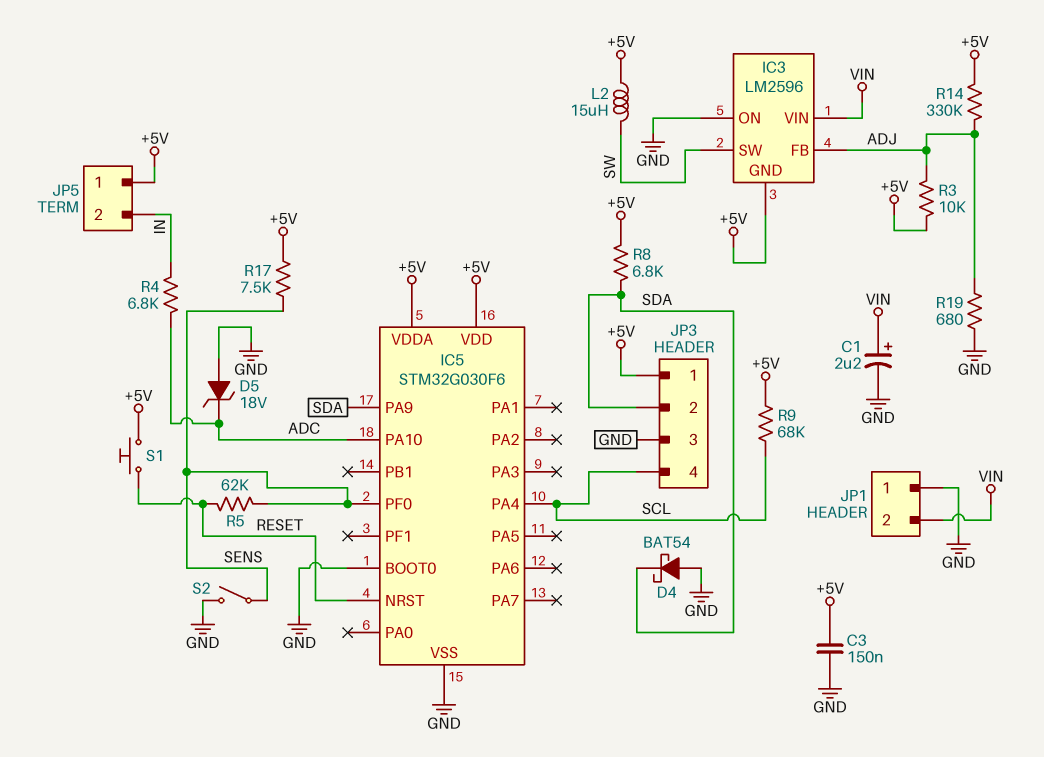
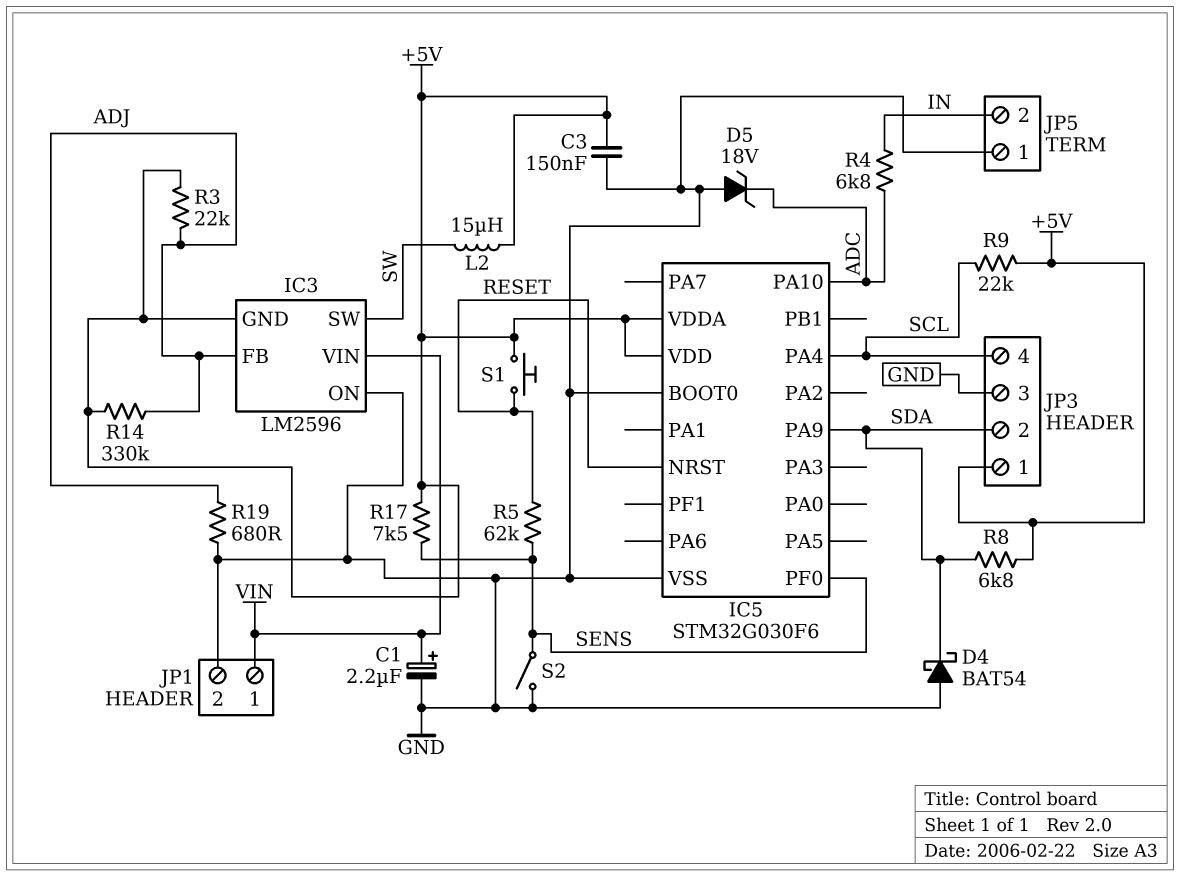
JP1 pin 1: GND -> VIN
JP1 pin 2: VIN -> GND
JP5 pin 1: +5V -> GND
R3: 10k (+5V, ADJ) -> 22k (+5V, ADJ)
R9: 68k (+5V, SCL) -> 22k (+5V, SCL)

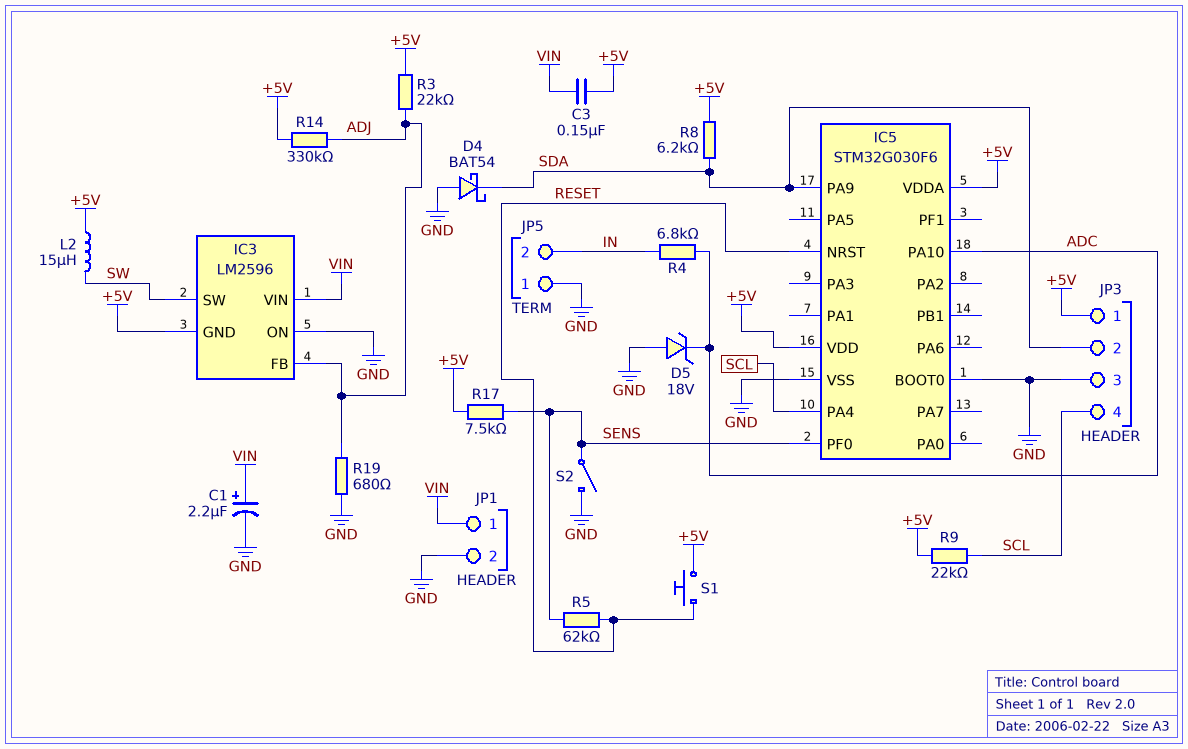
C3: 150nF (+5V, GND) -> 150nF (+5V, VIN)
R8: 6.8k (+5V, SDA) -> 6.2k (+5V, SDA)

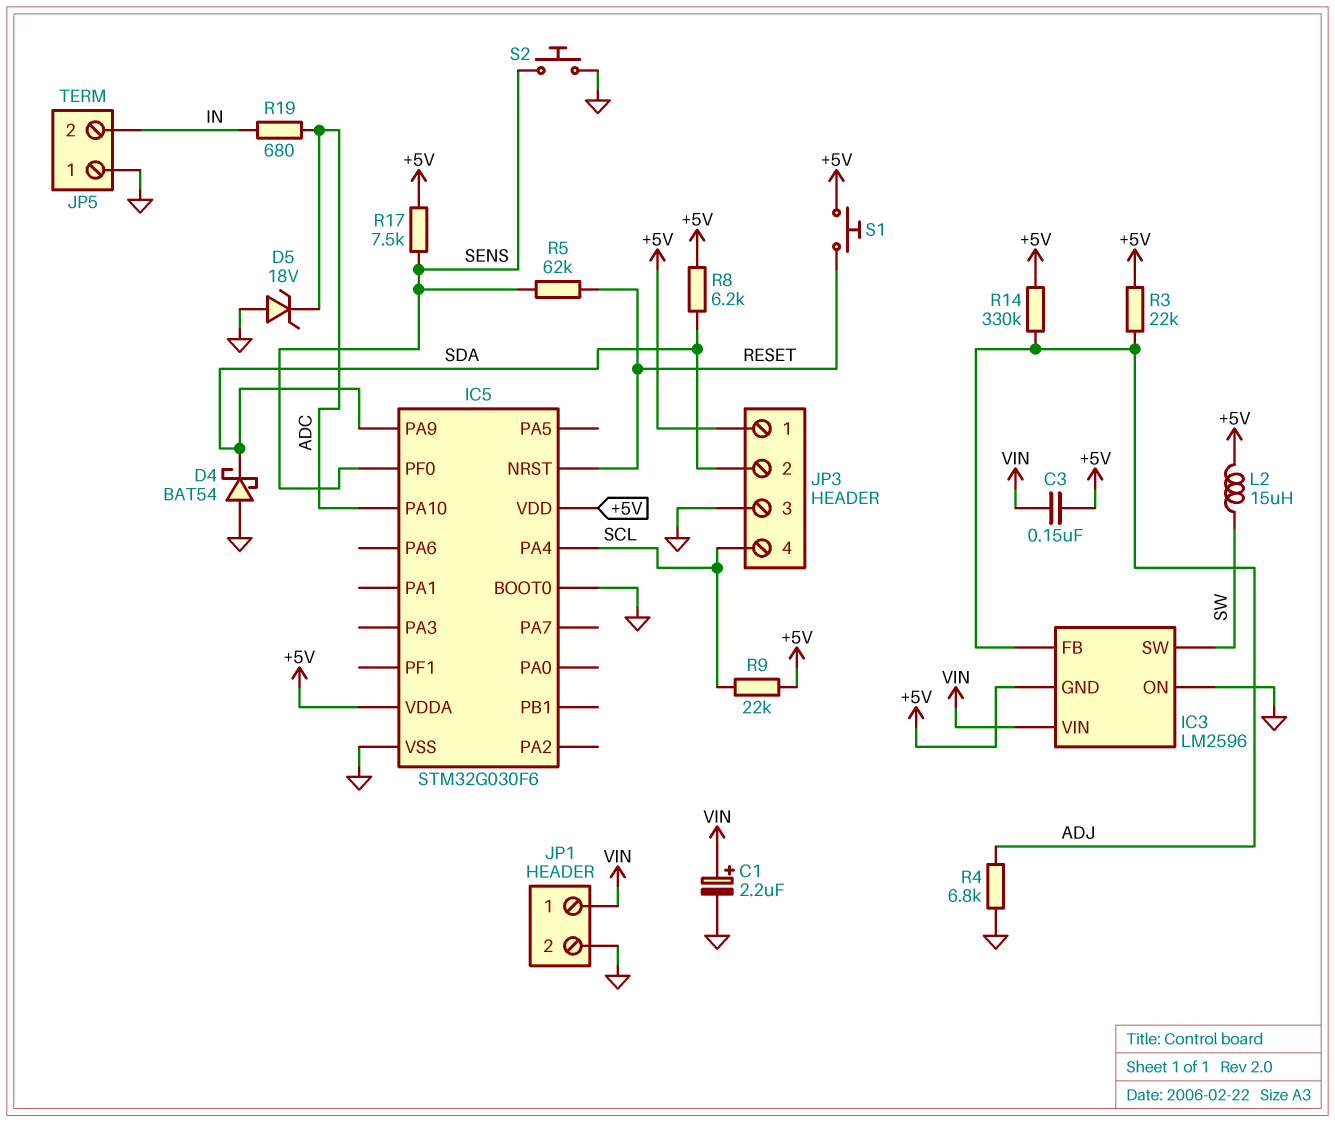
R4: 6.8k (ADC, IN) -> 6.8k (ADJ, GND)
R19: 680 (ADJ, GND) -> 680 (ADC, IN)
S2: switch (GND, SENS) -> button (GND, SENS)

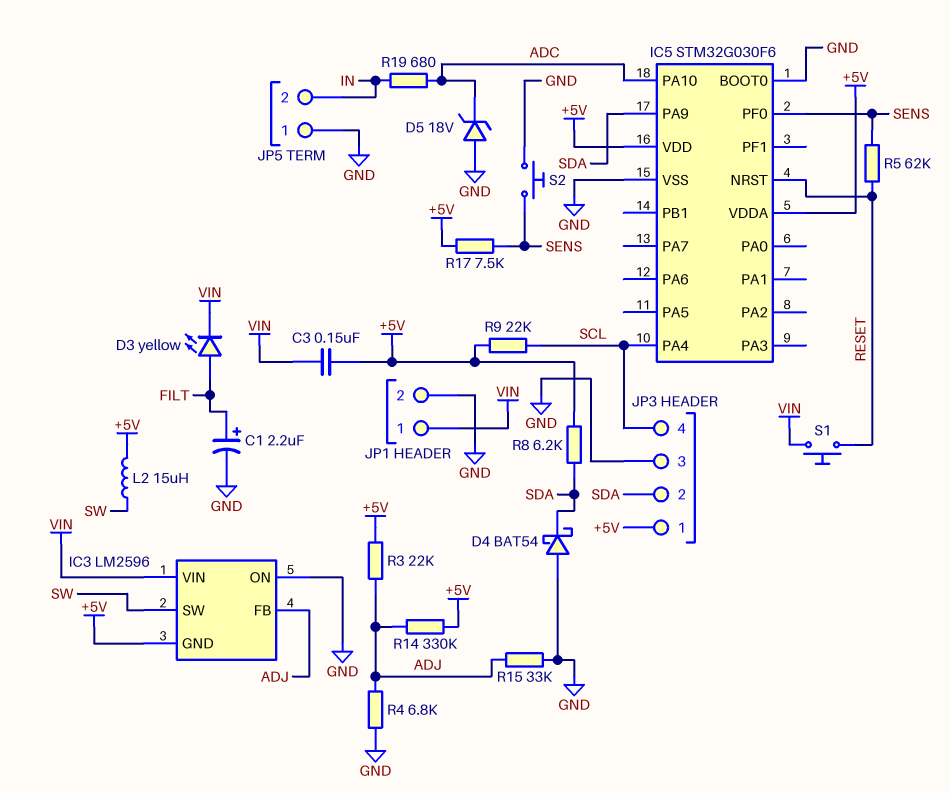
C1: 2.2uF (plus VIN, minus GND) -> 2.2uF (plus FILT, minus GND)
D3: none -> LED yellow (A FILT, K VIN)
R15: none -> 33k (ADJ, GND)
S1: button (+5V, RESET) -> button (RESET, VIN)

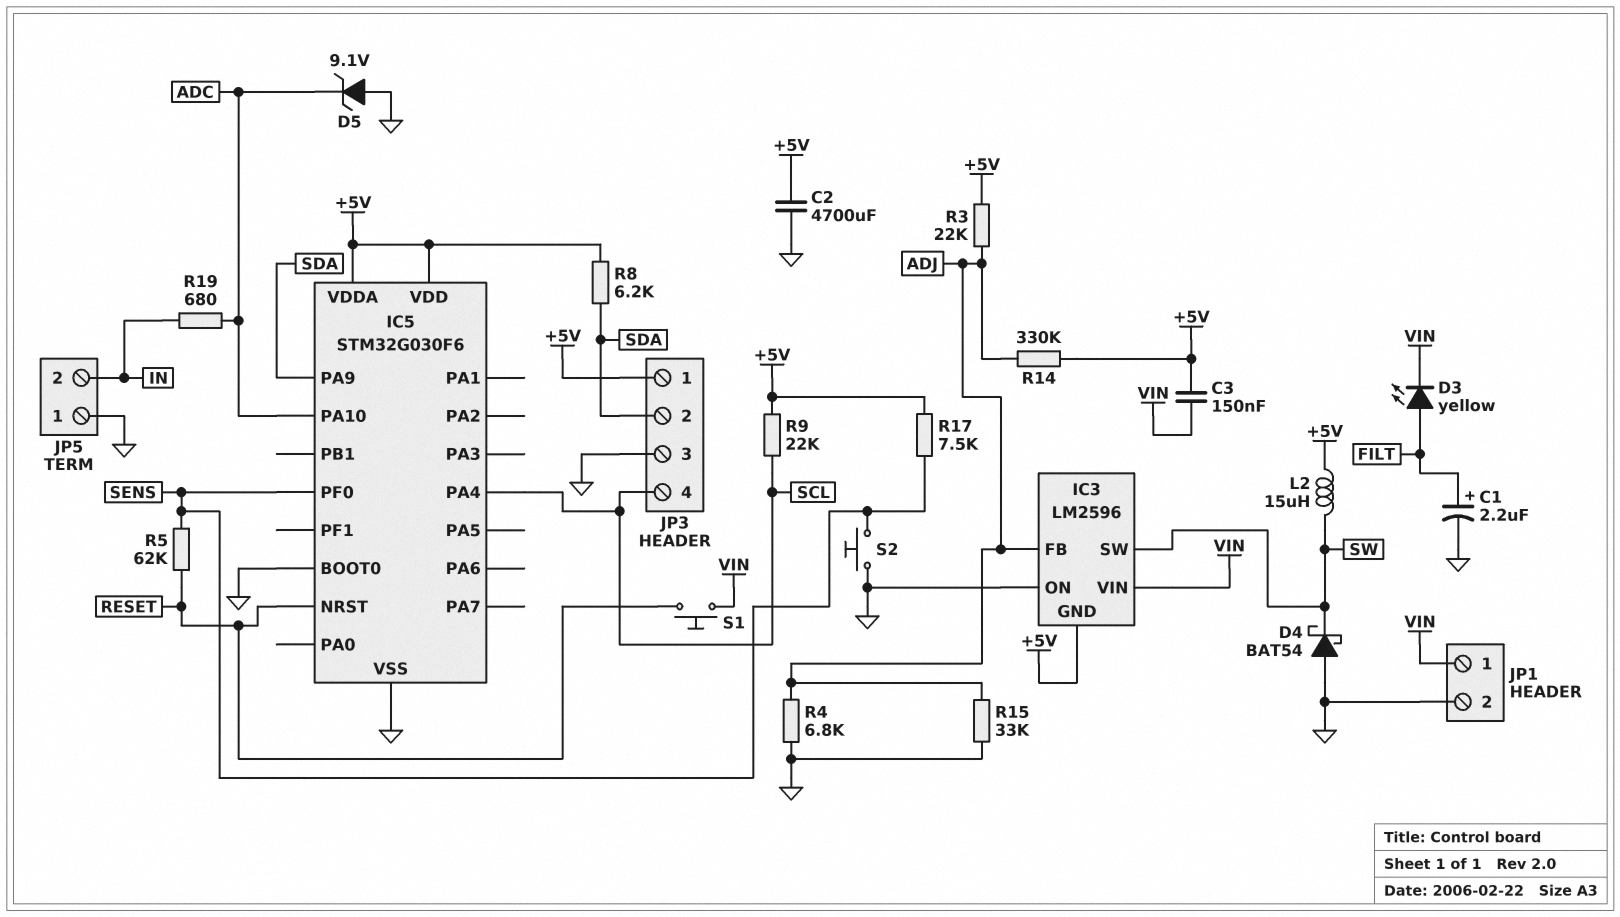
C2: none -> 4700uF (+5V, GND)
D4: schottky BAT54 (A GND, K SDA) -> schottky BAT54 (A GND, K SW)
D5: zener 18V (A GND, K ADC) -> zener 9.1V (A GND, K ADC)

